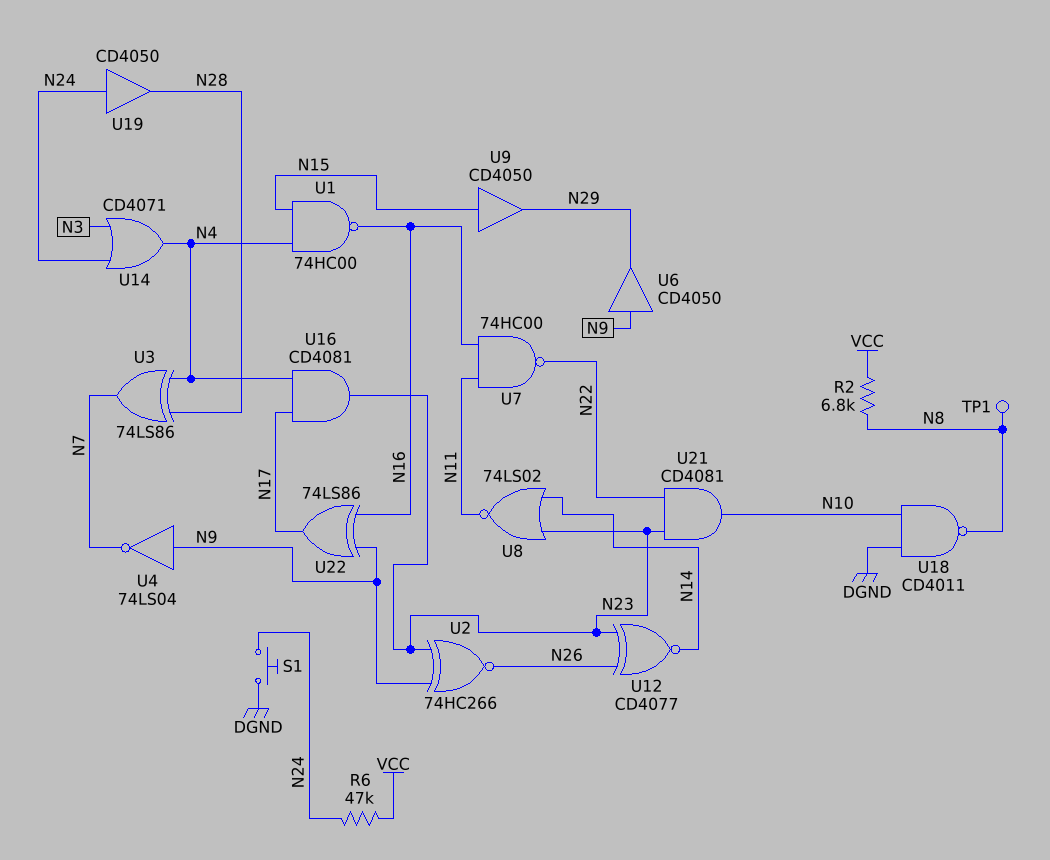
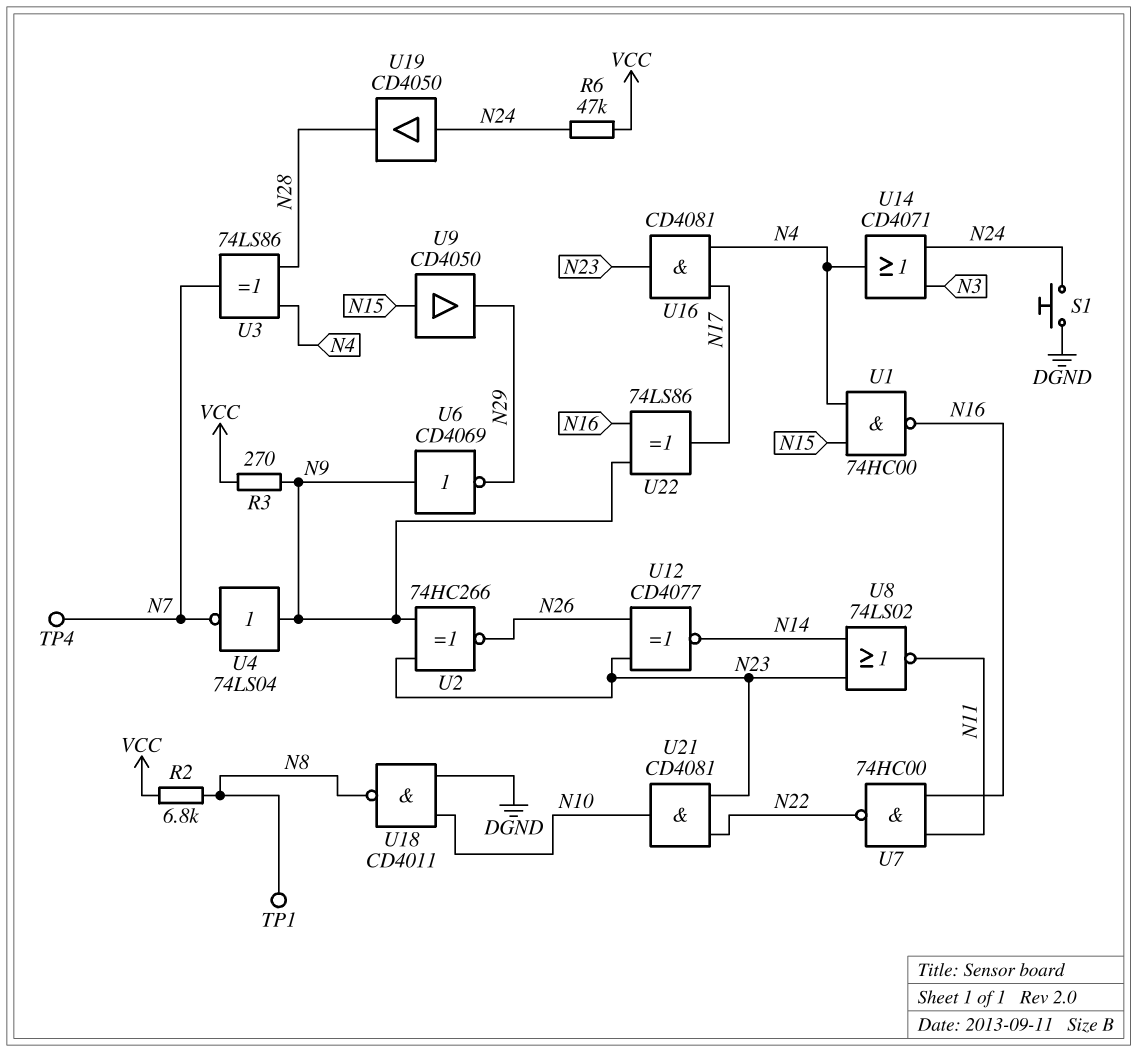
R3: none -> 270 (N9, VCC)
TP4: none -> test point (N7)
U6: buffer CD4050 (in N9, out N29) -> NOT CD4069 (in N9, out N29)

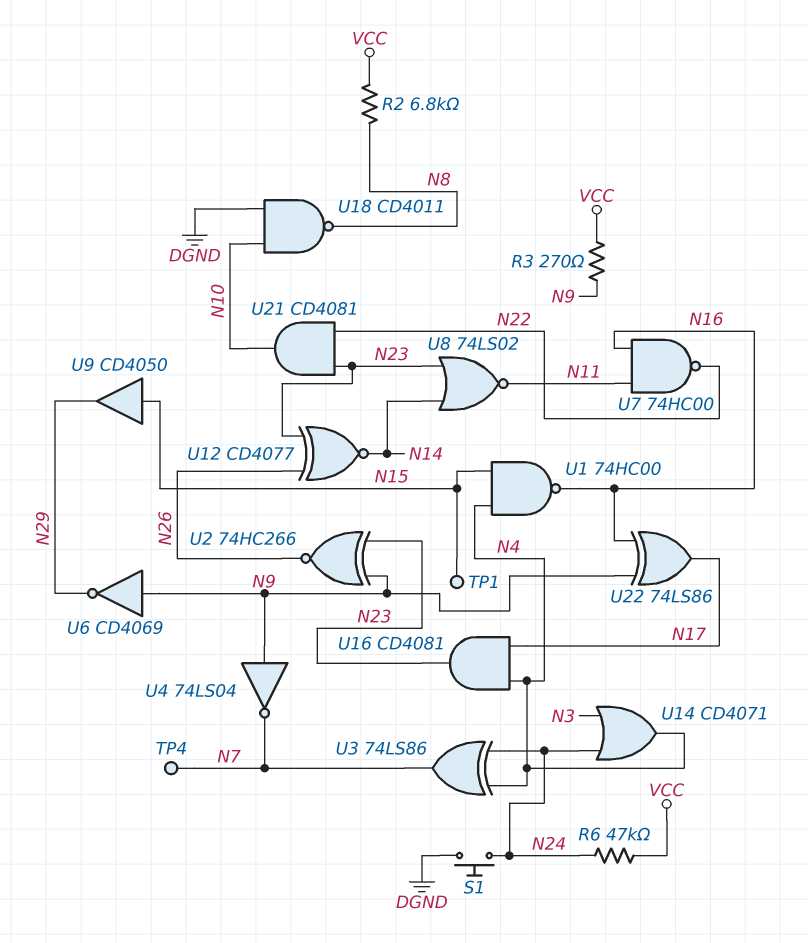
TP1: test point (N8) -> test point (N15)
U3: XOR 74LS86 (in N4, in N28, out N7) -> XOR 74LS86 (in N4, in N24, out N7)
U19: buffer CD4050 (in N24, out N28) -> none

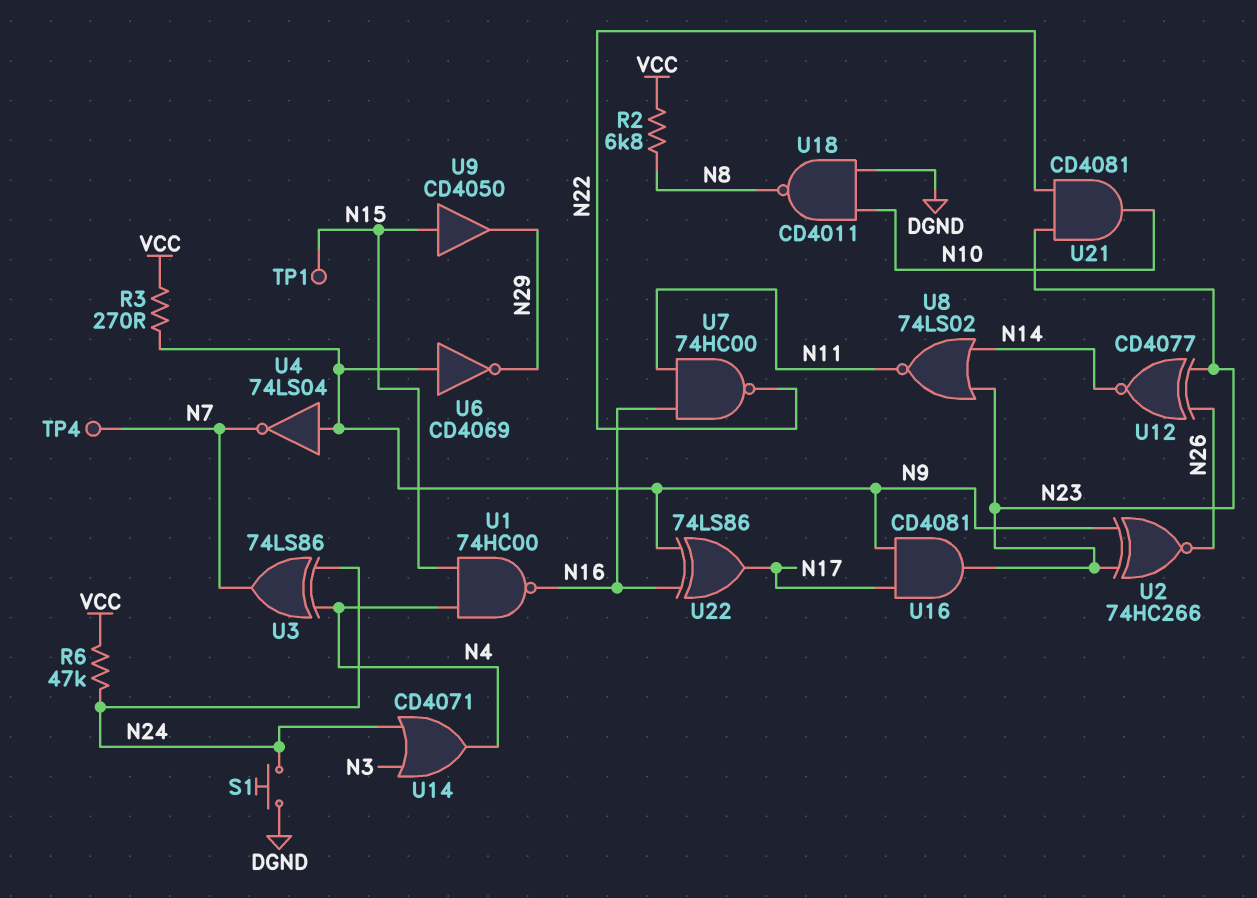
U16: AND CD4081 (in N4, in N17, out N23) -> AND CD4081 (in N9, in N17, out N23)

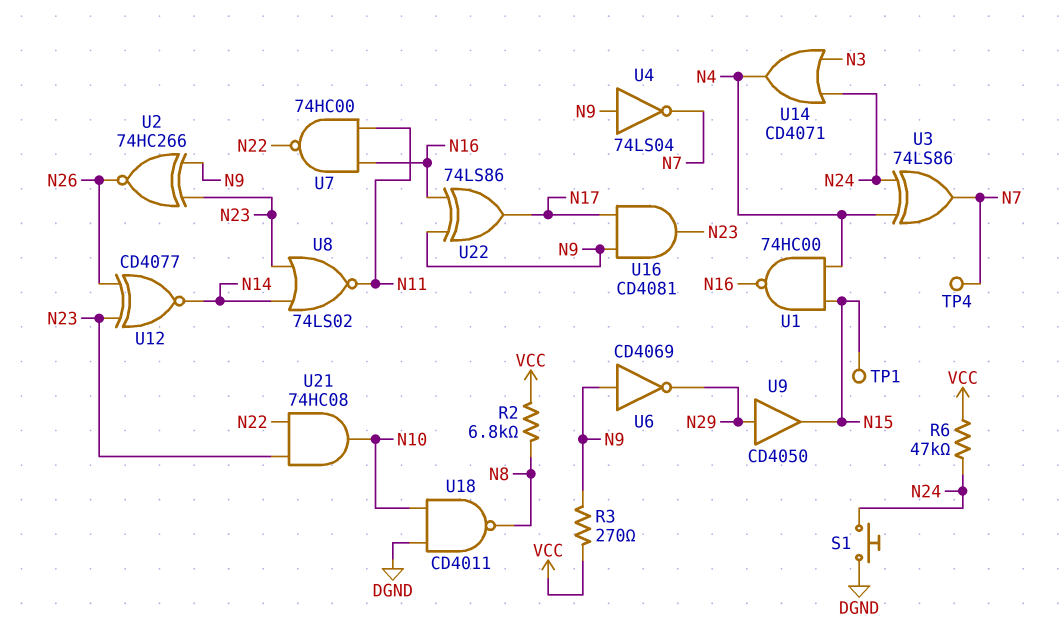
U9: buffer CD4050 (in N15, out N29) -> buffer CD4050 (in N29, out N15)
U21: AND CD4081 (in N22, in N23, out N10) -> AND 74HC08 (in N22, in N23, out N10)

